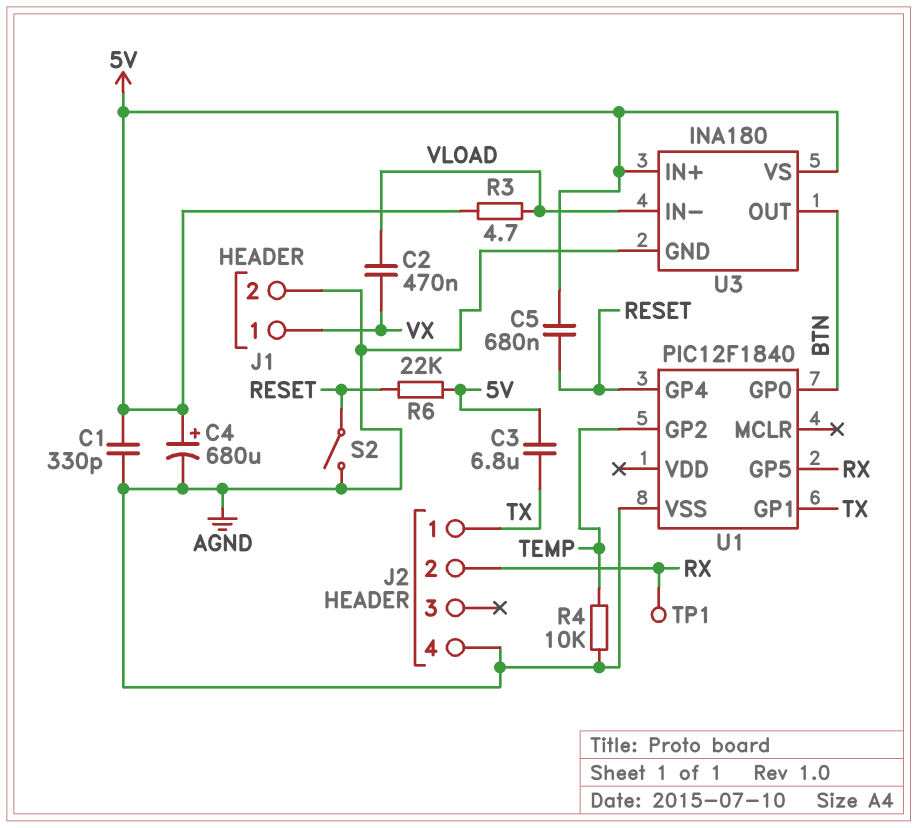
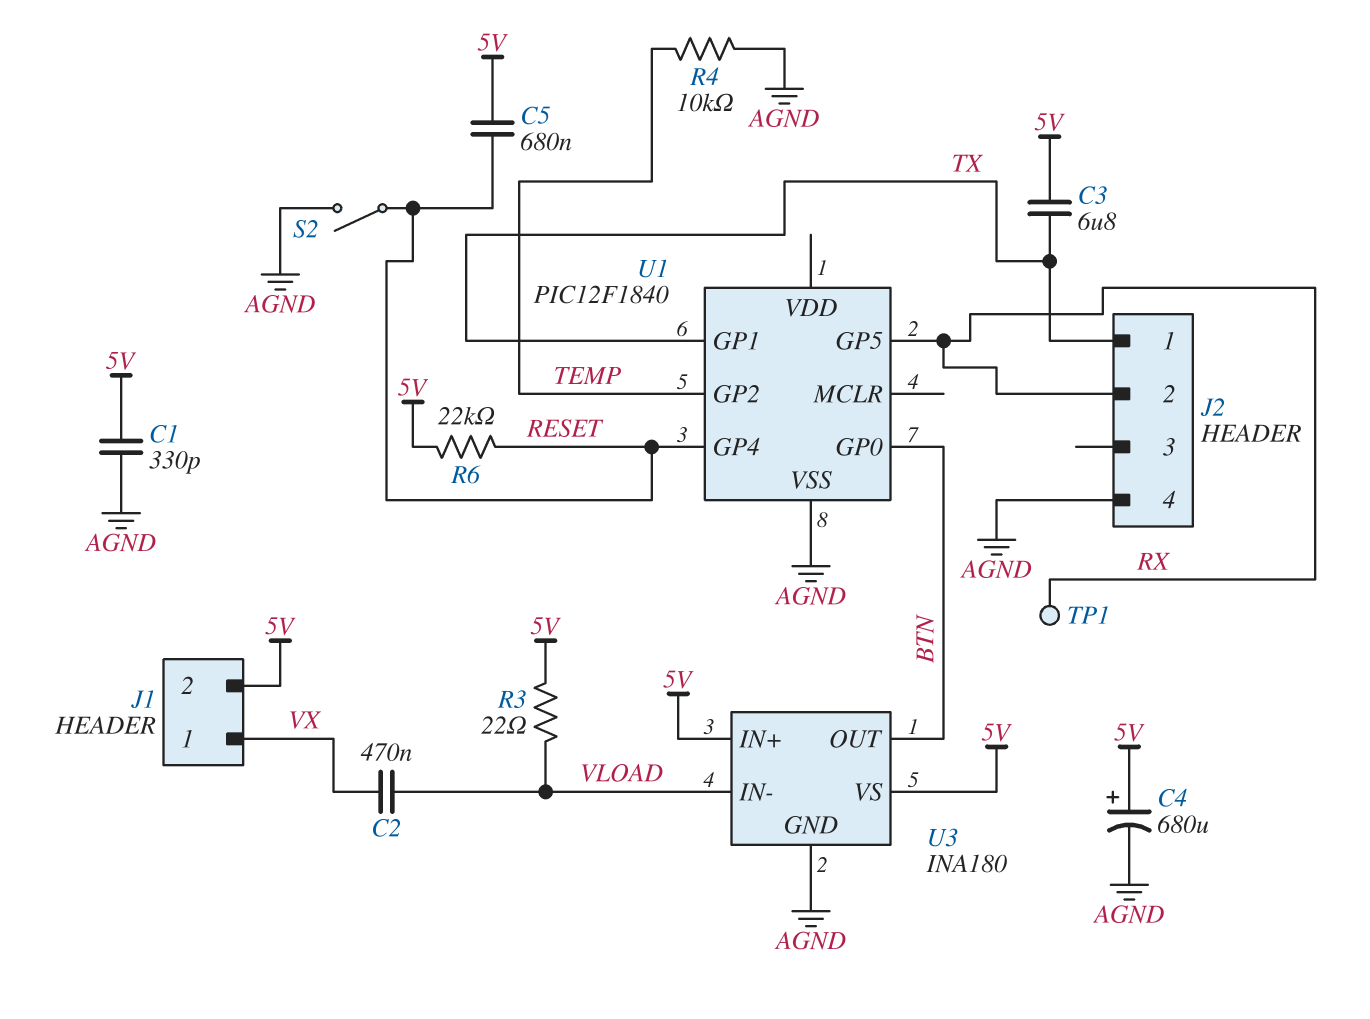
J1 pin 2: AGND -> 5V
R3: 4.7 (5V, VLOAD) -> 22 (5V, VLOAD)

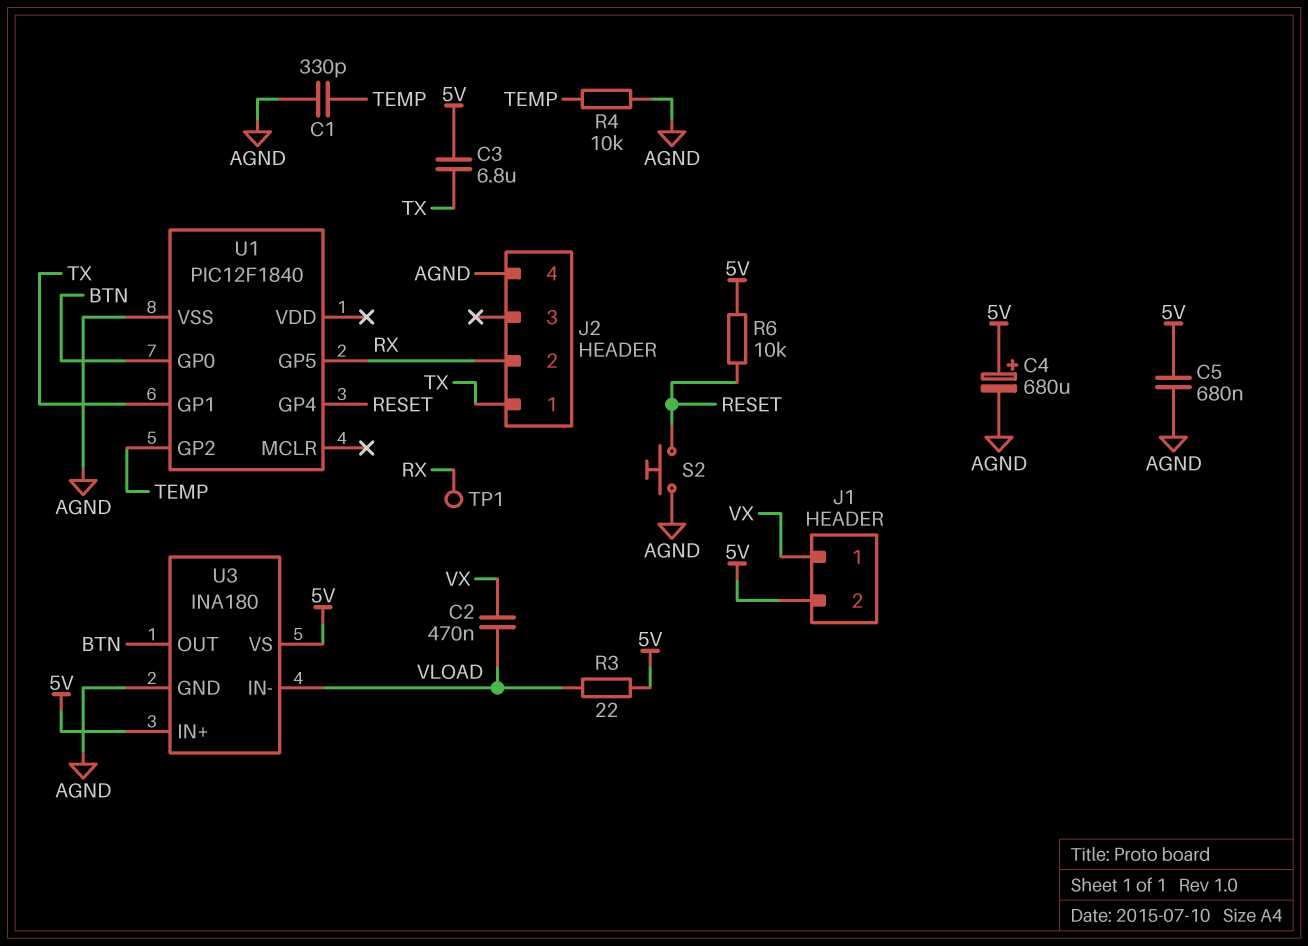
C1: 330pF (5V, AGND) -> 330pF (AGND, TEMP)
C5: 680nF (5V, RESET) -> 680nF (5V, AGND)
R6: 22k (5V, RESET) -> 10k (5V, RESET)
S2: switch (AGND, RESET) -> button (AGND, RESET)

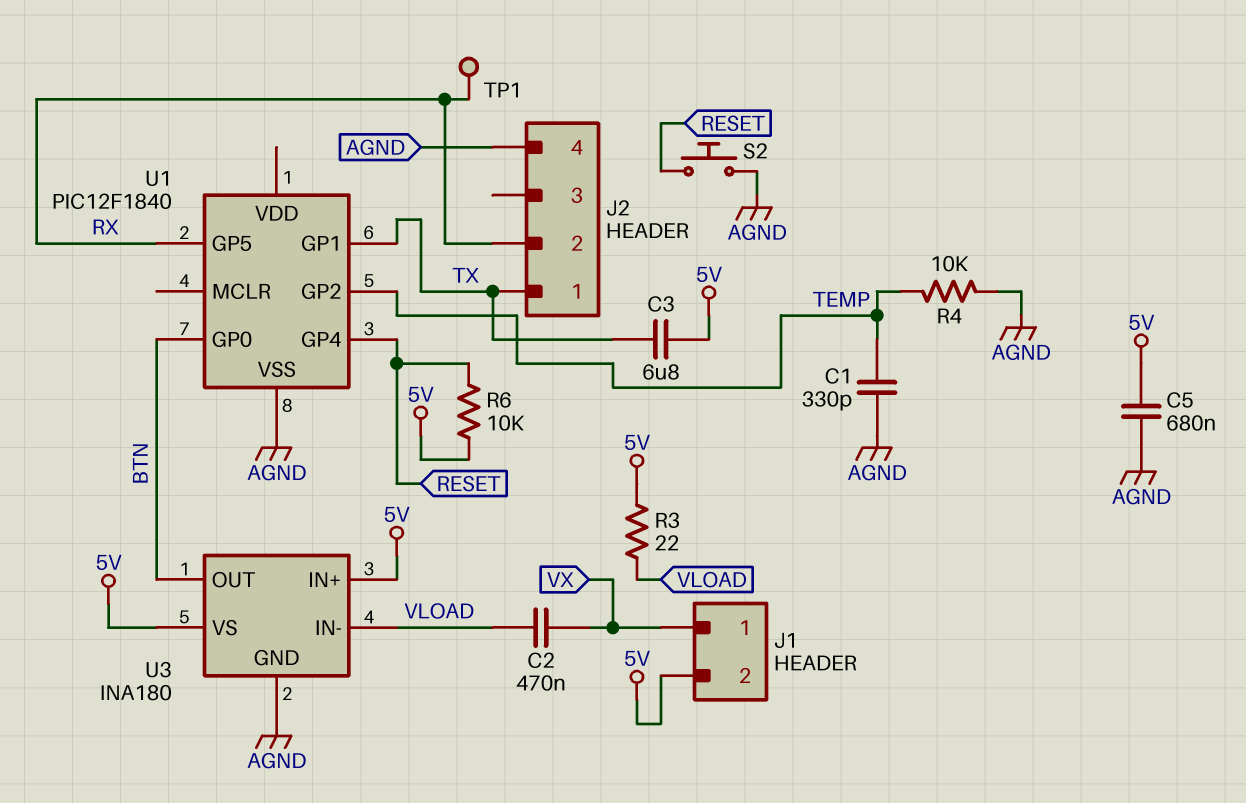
C4: 680uF (plus 5V, minus AGND) -> none

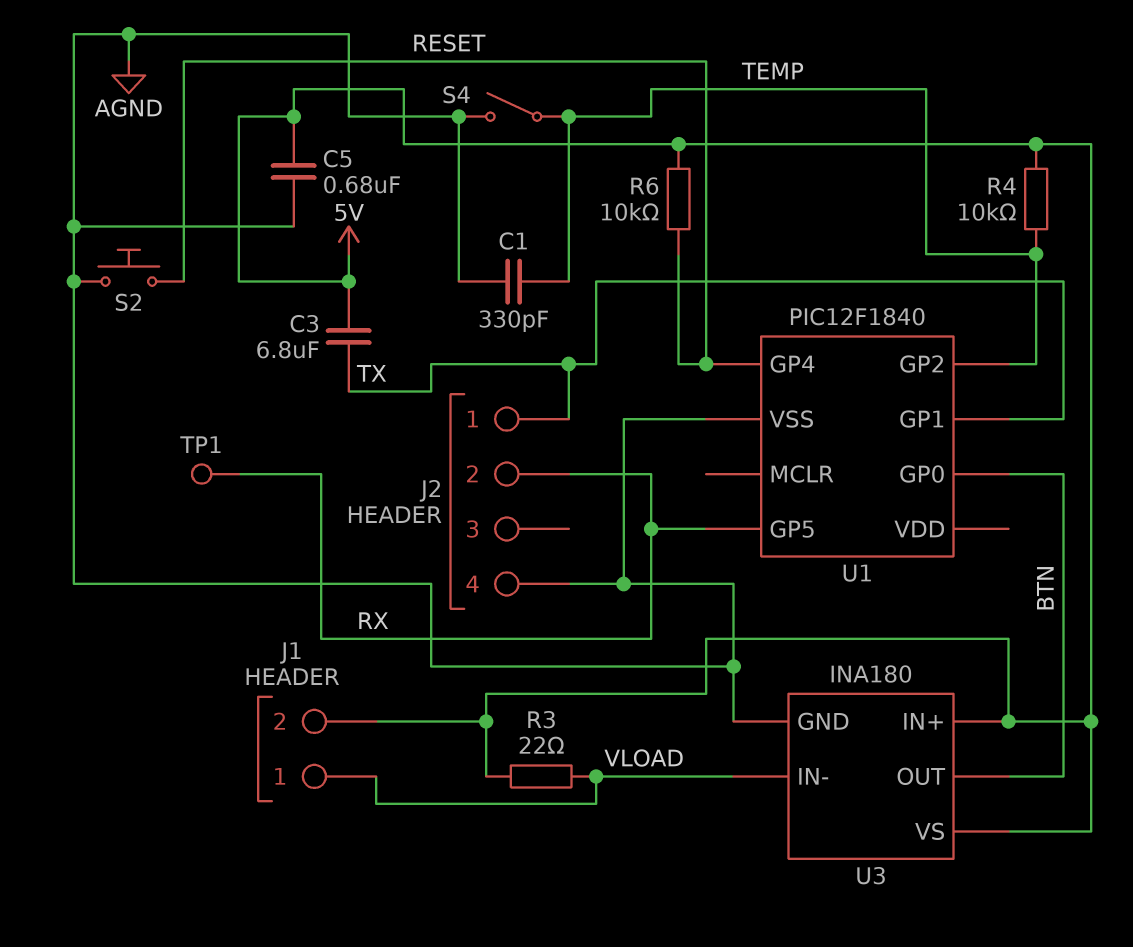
C2: 470nF (VLOAD, VX) -> none
J1 pin 1: VX -> VLOAD
R4: 10k (AGND, TEMP) -> 10k (5V, TEMP)
S4: none -> switch (AGND, TEMP)

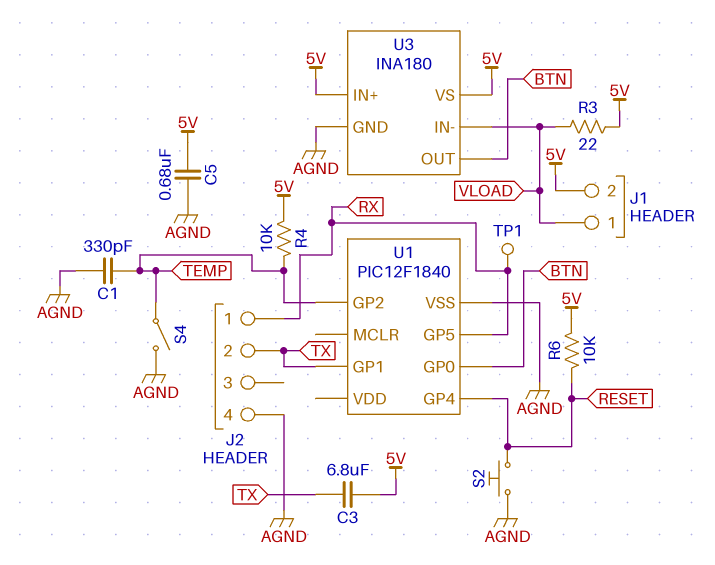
J2 pin 1: TX -> RX
J2 pin 2: RX -> TX

